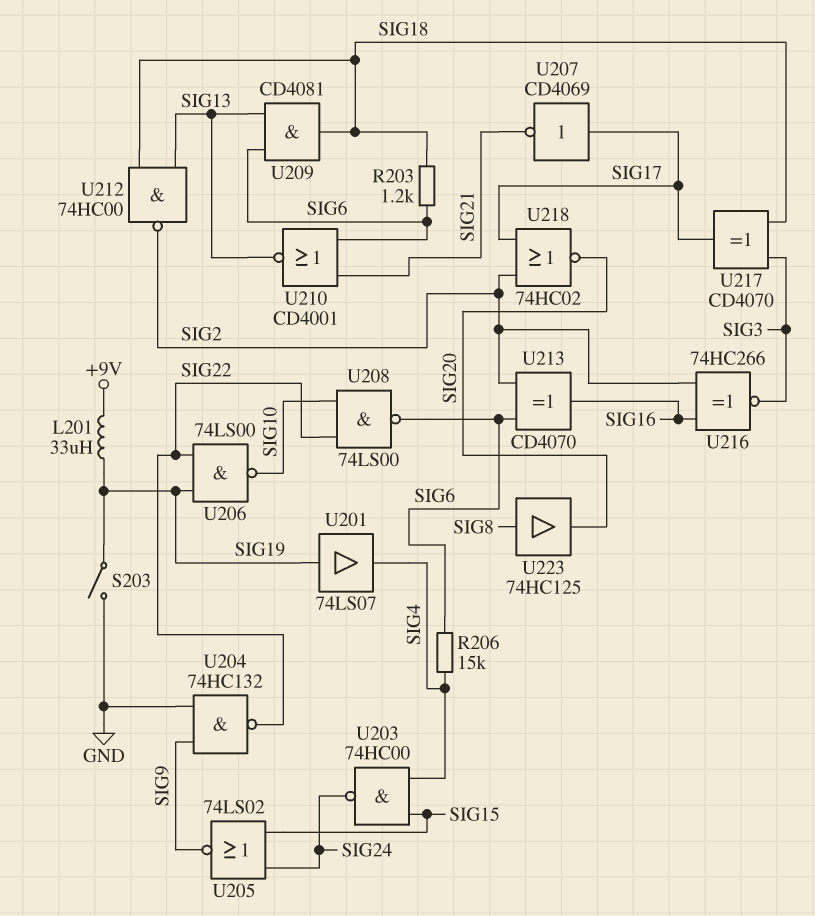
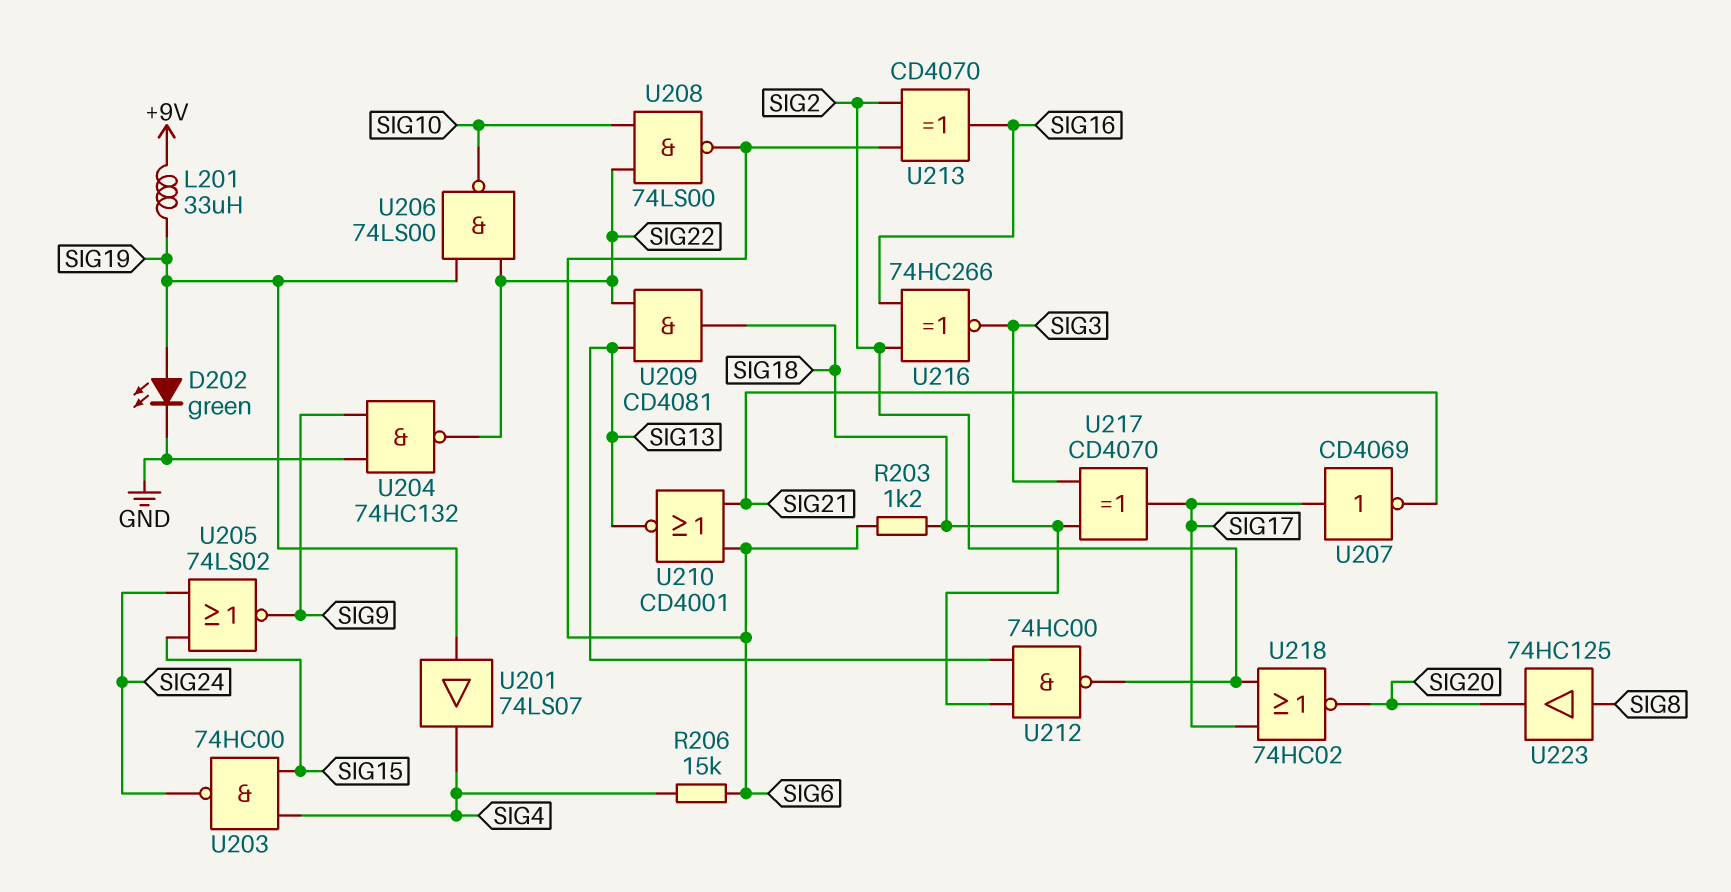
D202: none -> LED green (A SIG19, K GND)
S203: switch (GND, SIG19) -> none
U209: AND CD4081 (in SIG6, in SIG13, out SIG18) -> AND CD4081 (in SIG13, in SIG22, out SIG18)

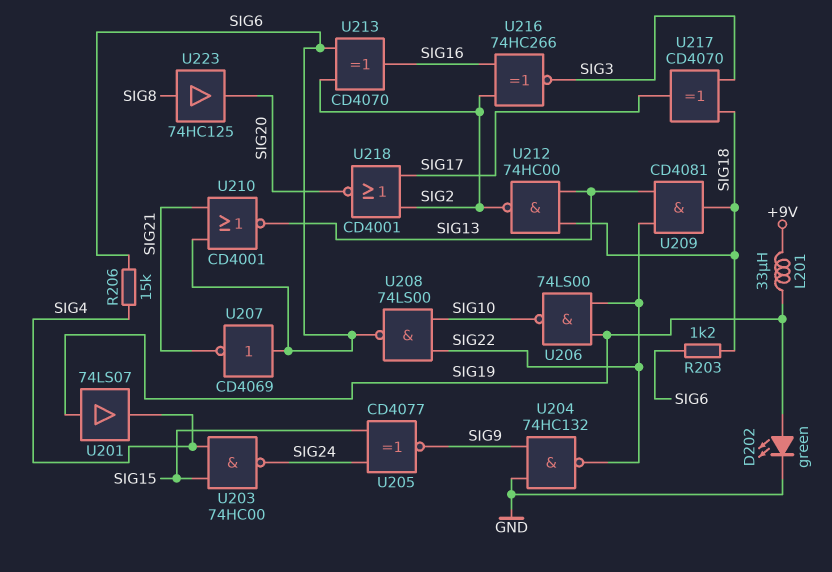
U205: NOR 74LS02 (in SIG15, in SIG24, out SIG9) -> XNOR CD4077 (in SIG15, in SIG24, out SIG9)
U207: NOT CD4069 (in SIG17, out SIG21) -> NOT CD4069 (in SIG6, out SIG21)
U218: NOR 74HC02 (in SIG2, in SIG17, out SIG20) -> NOR CD4001 (in SIG2, in SIG17, out SIG20)

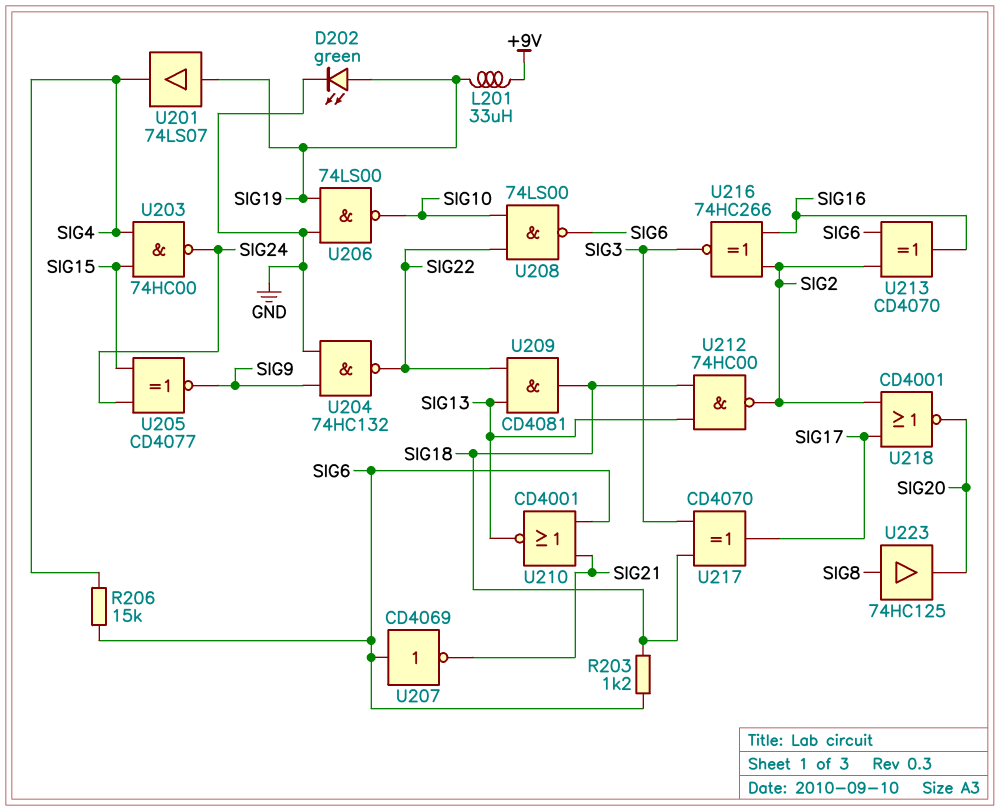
U206: NAND 74LS00 (in SIG19, in SIG22, out SIG10) -> NAND 74LS00 (in GND, in SIG19, out SIG10)

